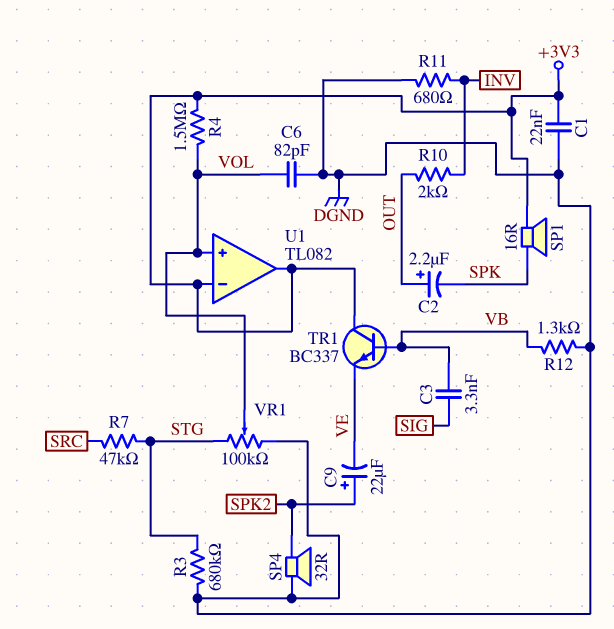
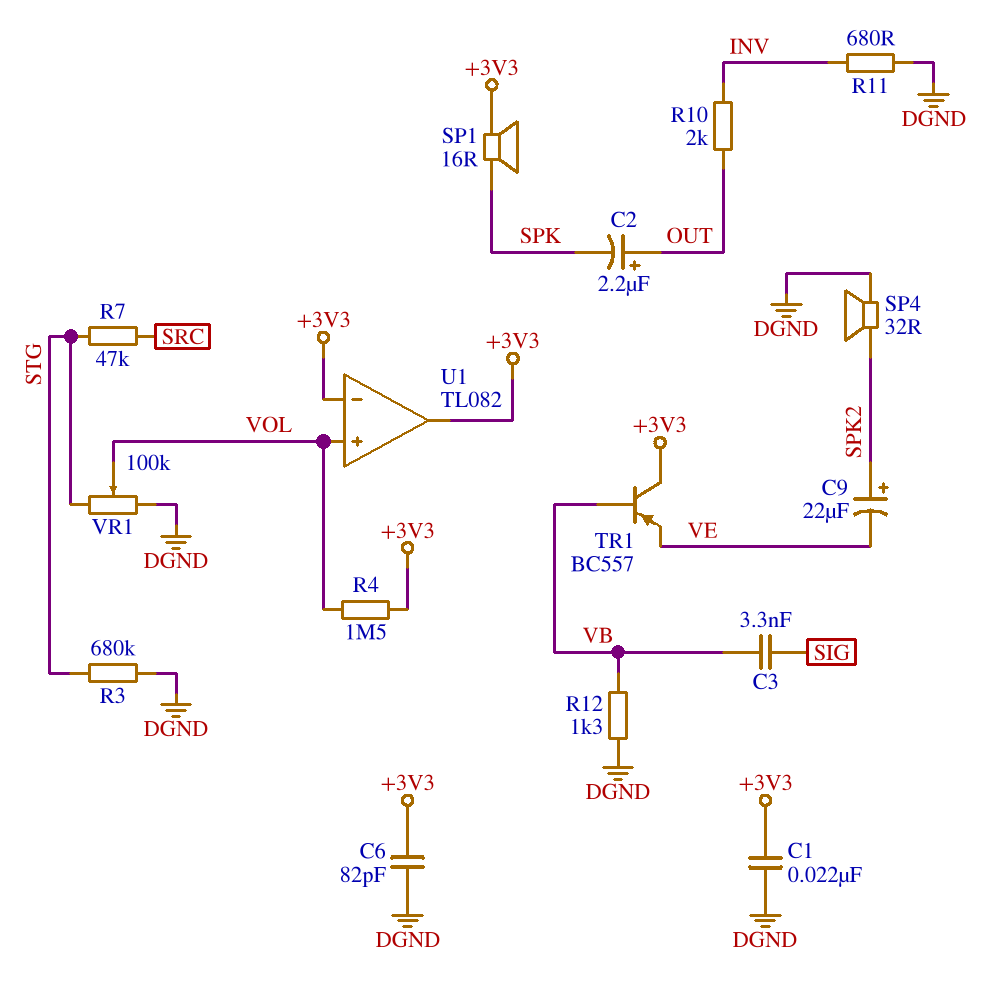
C6: 82pF (DGND, VOL) -> 82pF (+3V3, DGND)
TR1: NPN BC337 (B VB, C +3V3, E VE) -> PNP BC557 (B VB, C +3V3, E VE)

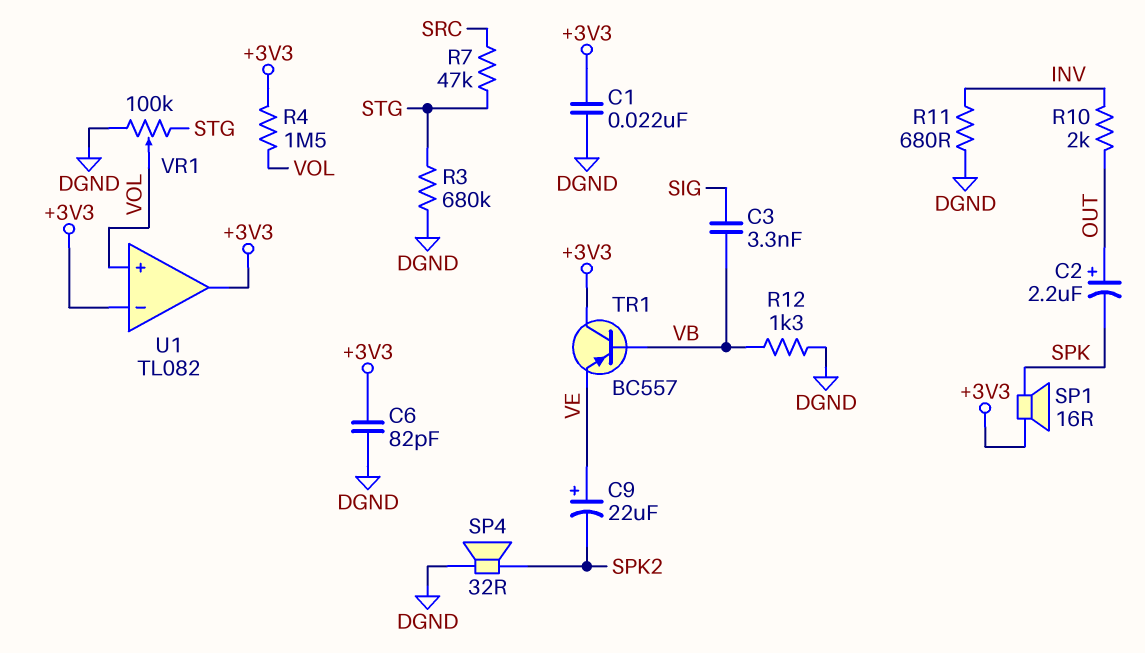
C9: 22uF (plus SPK2, minus VE) -> 22uF (plus VE, minus SPK2)

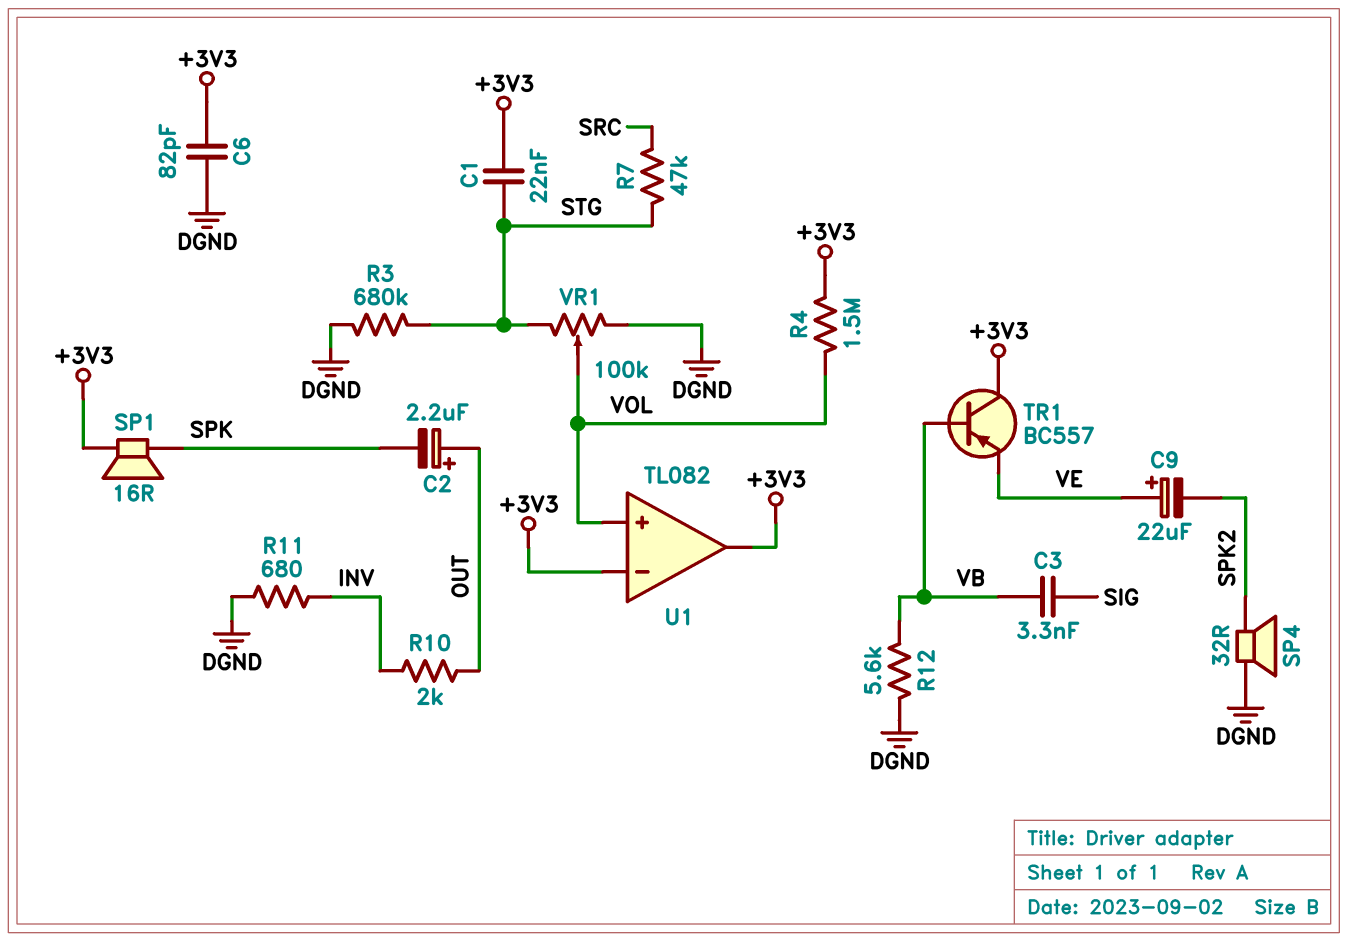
C1: 22nF (+3V3, DGND) -> 22nF (+3V3, STG)
R12: 1.3k (DGND, VB) -> 5.6k (DGND, VB)

